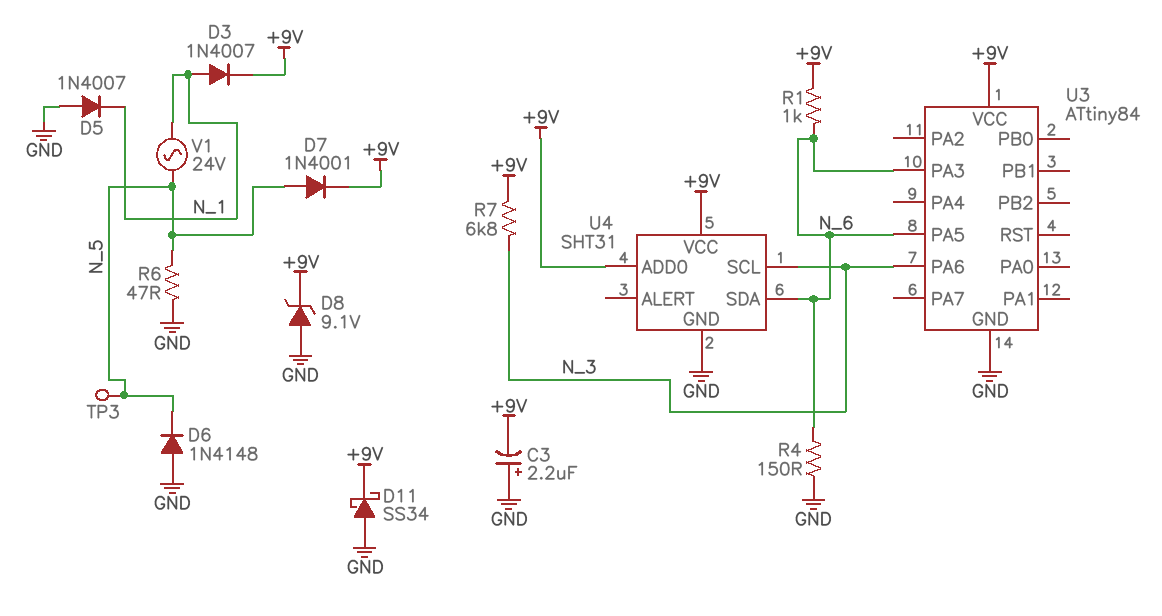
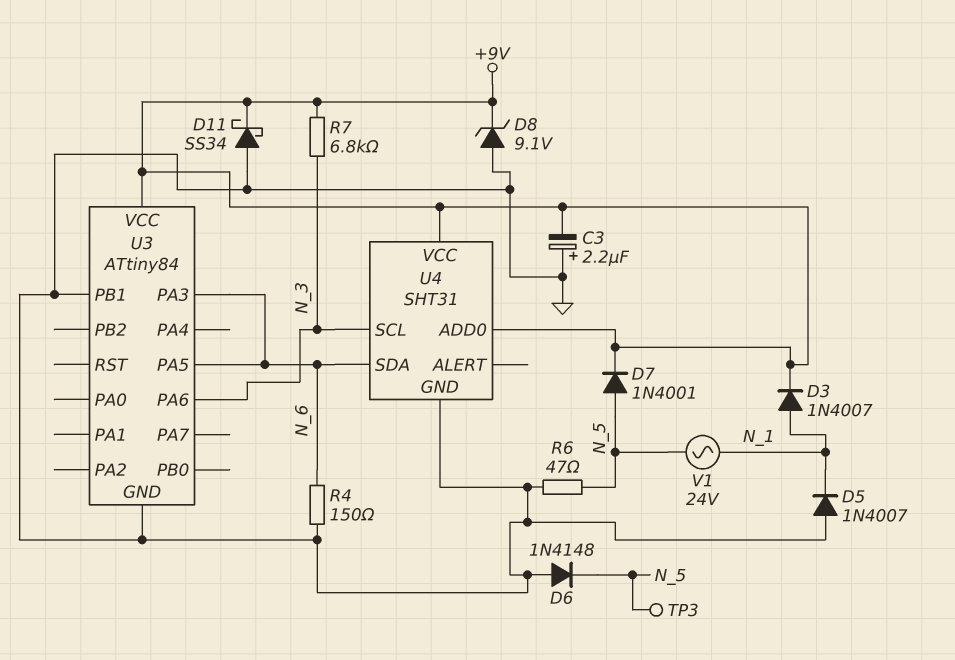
R1: 1k (+9V, N_6) -> none
U3 pin PB1: none -> GND

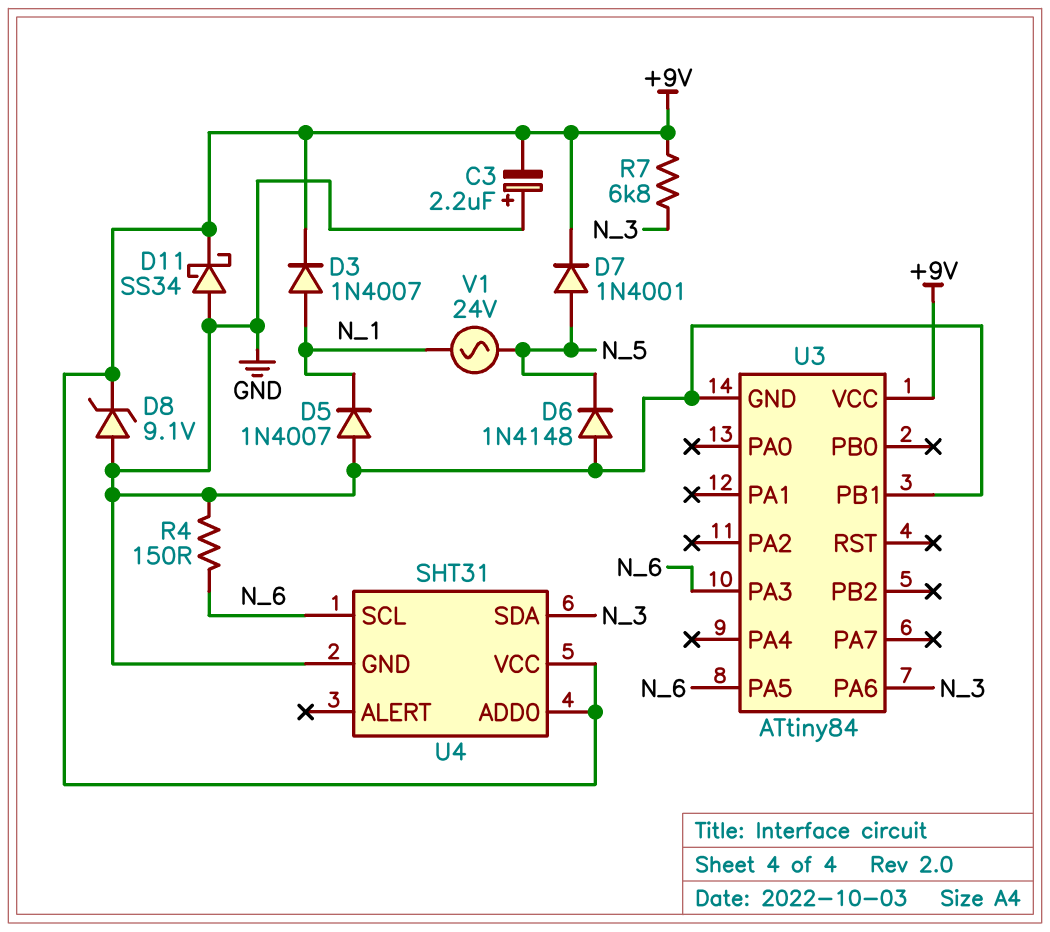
R6: 47 (GND, N_5) -> none
TP3: test point (N_5) -> none
U4 pin SCL: N_3 -> N_6
U4 pin SDA: N_6 -> N_3

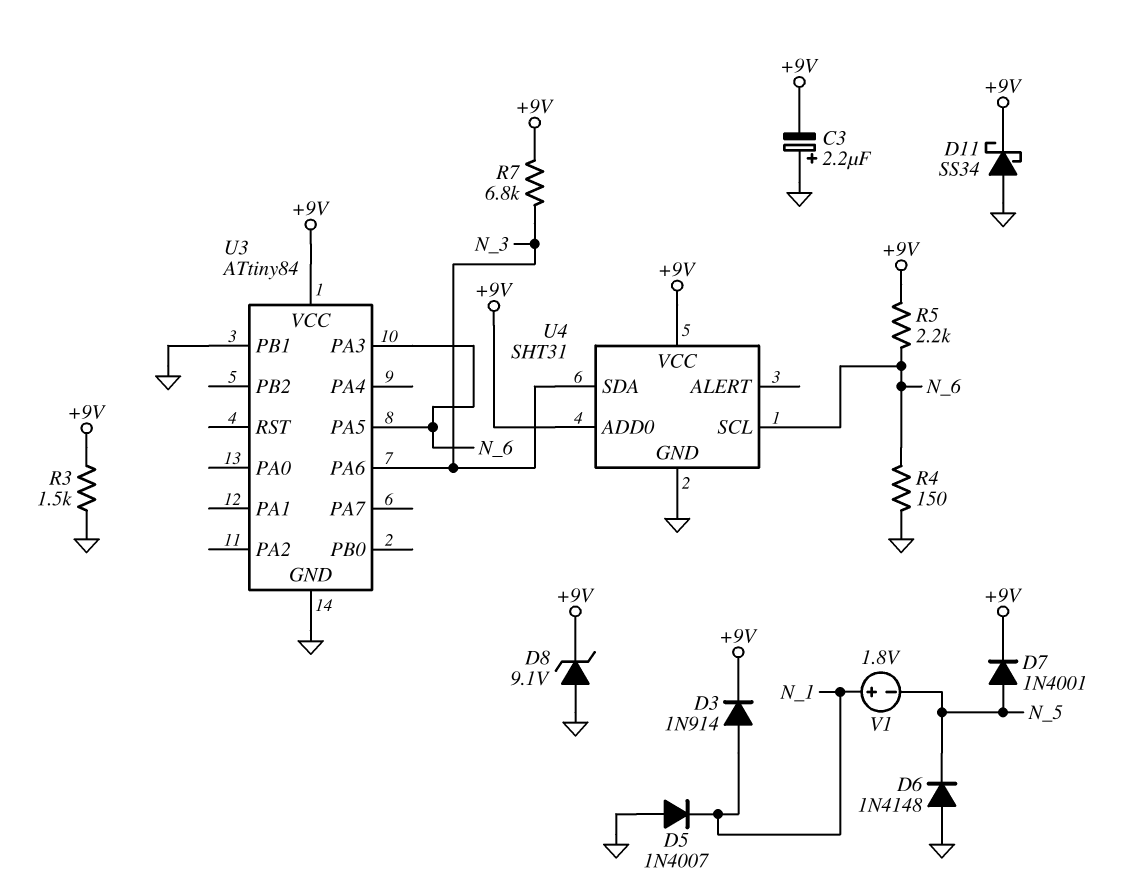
D3: diode 1N4007 (A N_1, K +9V) -> diode 1N914 (A N_1, K +9V)
R3: none -> 1.5k (+9V, GND)
R5: none -> 2.2k (+9V, N_6)
V1: AC 24V (N_1, N_5) -> 1.8V (plus N_1, minus N_5)

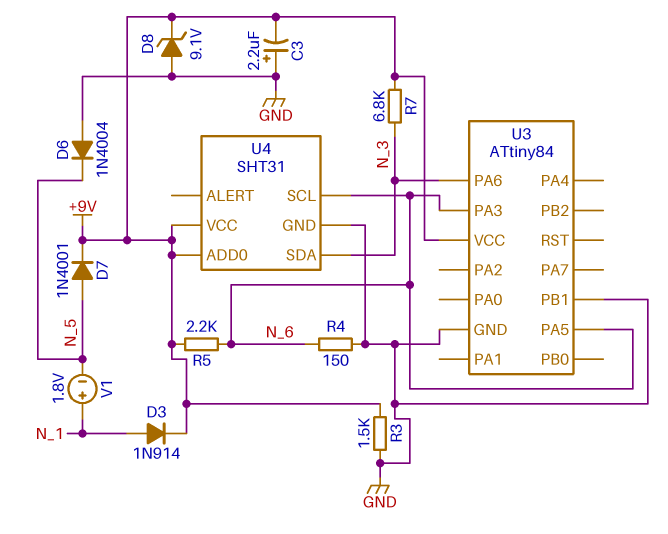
D5: diode 1N4007 (A GND, K N_1) -> none
D6: diode 1N4148 (A GND, K N_5) -> diode 1N4004 (A GND, K N_5)
D11: schottky SS34 (A GND, K +9V) -> none

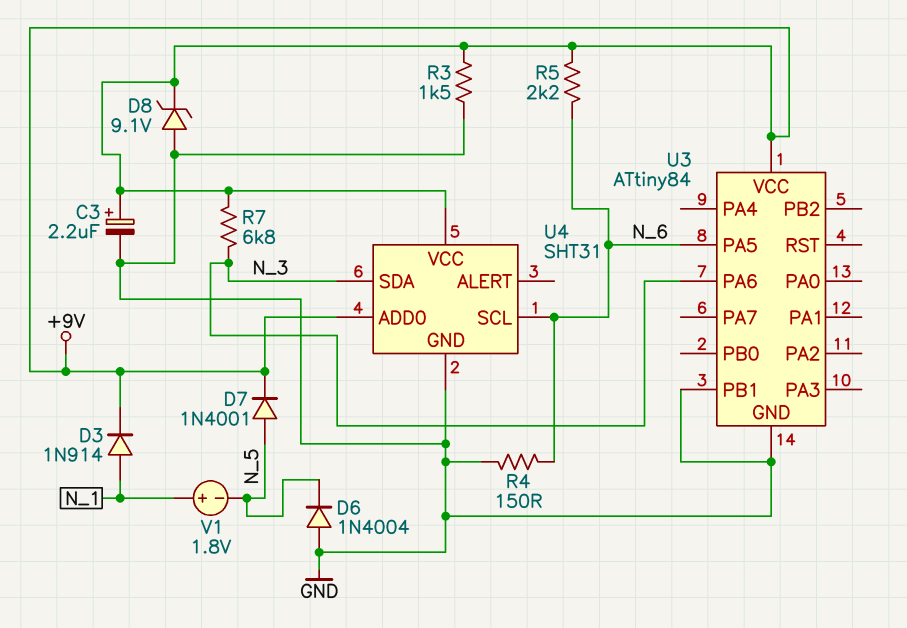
C3: 2.2uF (plus GND, minus +9V) -> 2.2uF (plus +9V, minus GND)
U3 pin PA3: N_6 -> none

